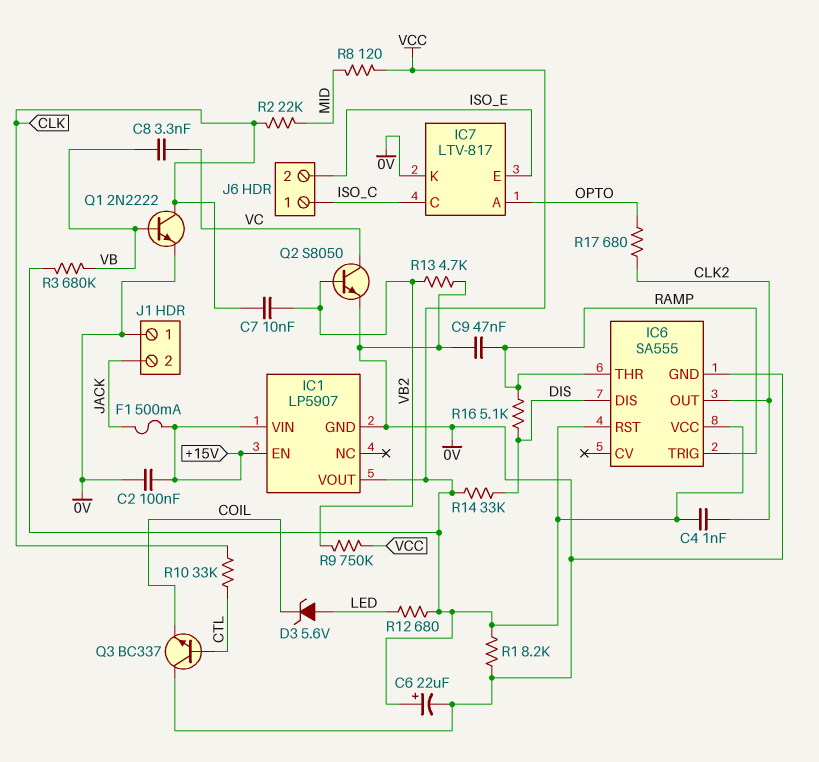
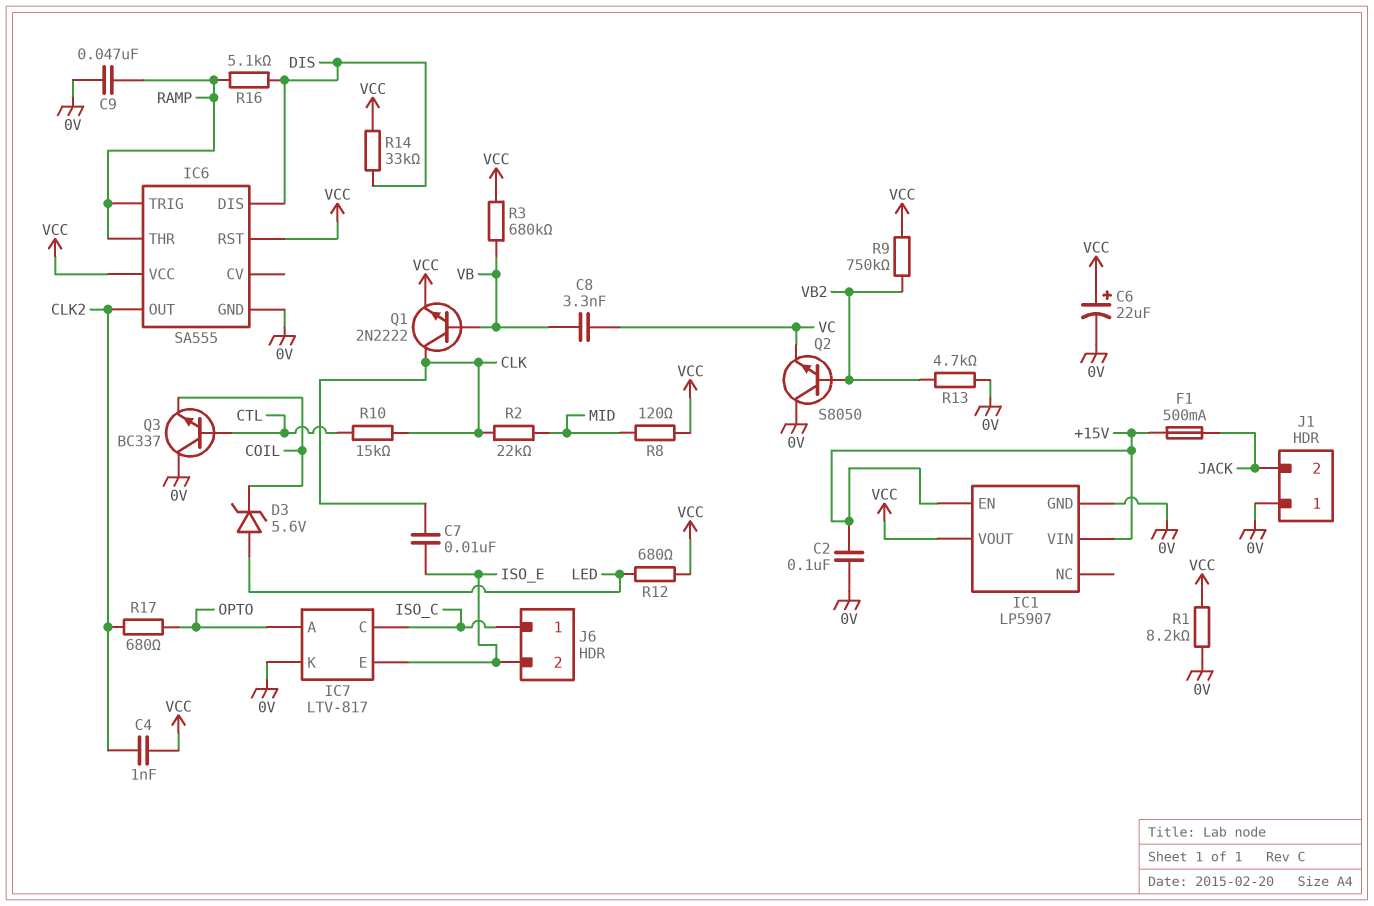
C7: 10nF (CLK, VB2) -> 10nF (CLK, ISO_E)
Q1: NPN 2N2222 (B VB, C CLK, E 0V) -> NPN 2N2222 (B VB, C CLK, E VCC)
Q2: NPN S8050 (B VB2, C VC, E 0V) -> NPN S8050 (B VB2, C 0V, E VC)
R10: 33k (CLK, CTL) -> 15k (CLK, CTL)

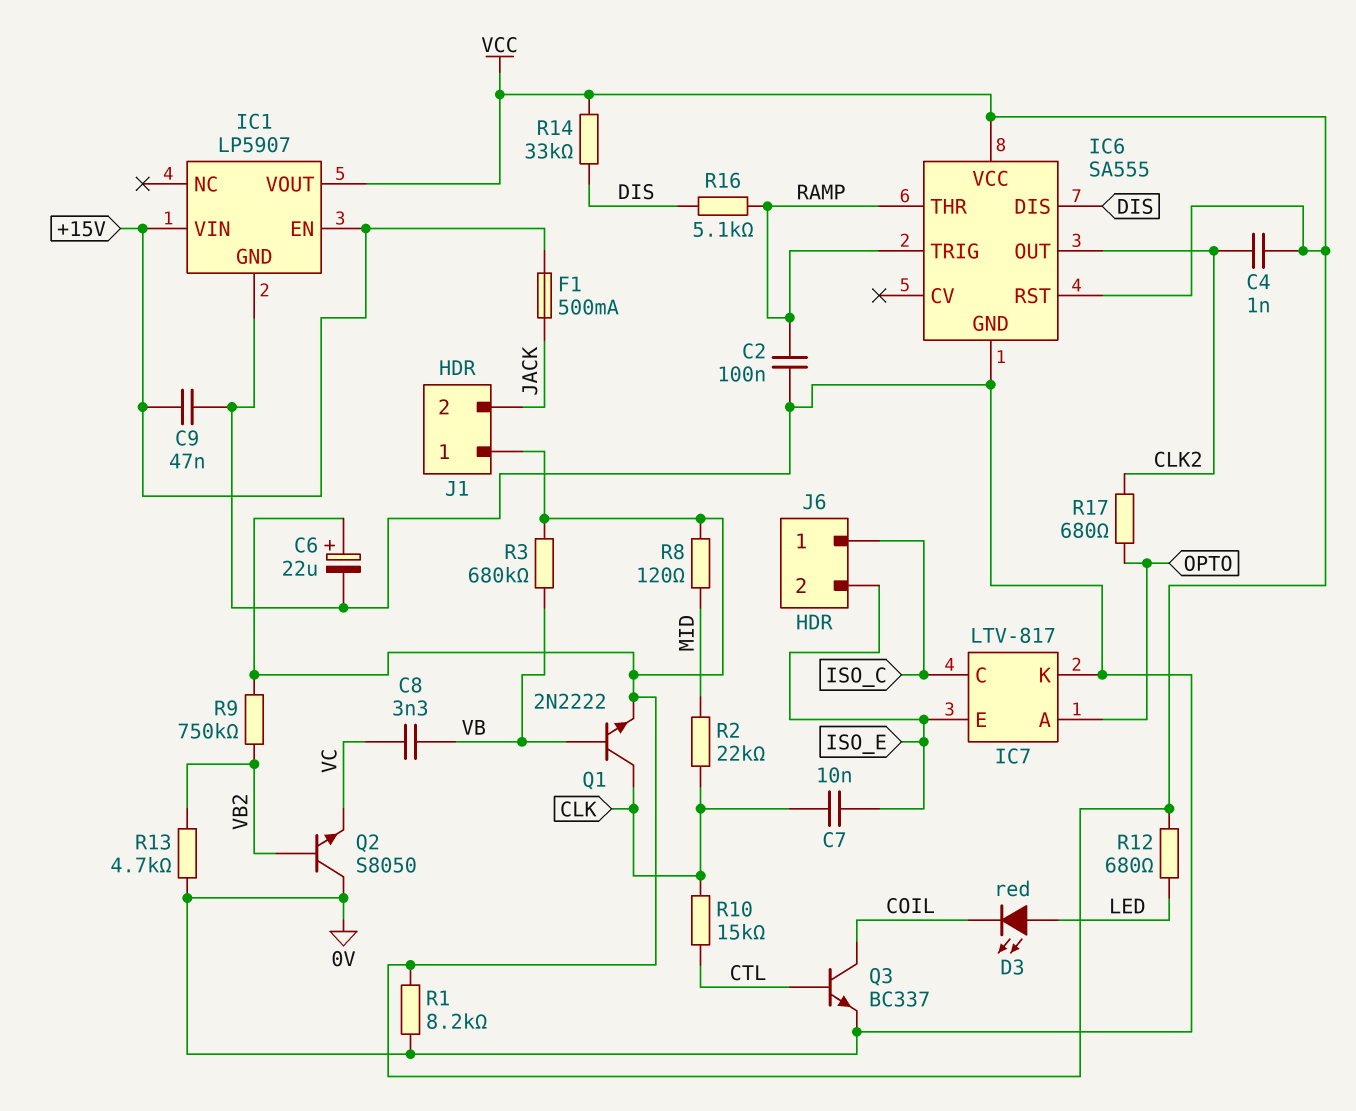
C2: 100nF (+15V, 0V) -> 100nF (0V, RAMP)
C9: 47nF (0V, RAMP) -> 47nF (+15V, 0V)
D3: zener 5.6V (A LED, K COIL) -> LED red (A LED, K COIL)
J1 pin 1: 0V -> VCC
Q3: NPN BC337 (B CTL, C 0V, E COIL) -> NPN BC337 (B CTL, C COIL, E 0V)

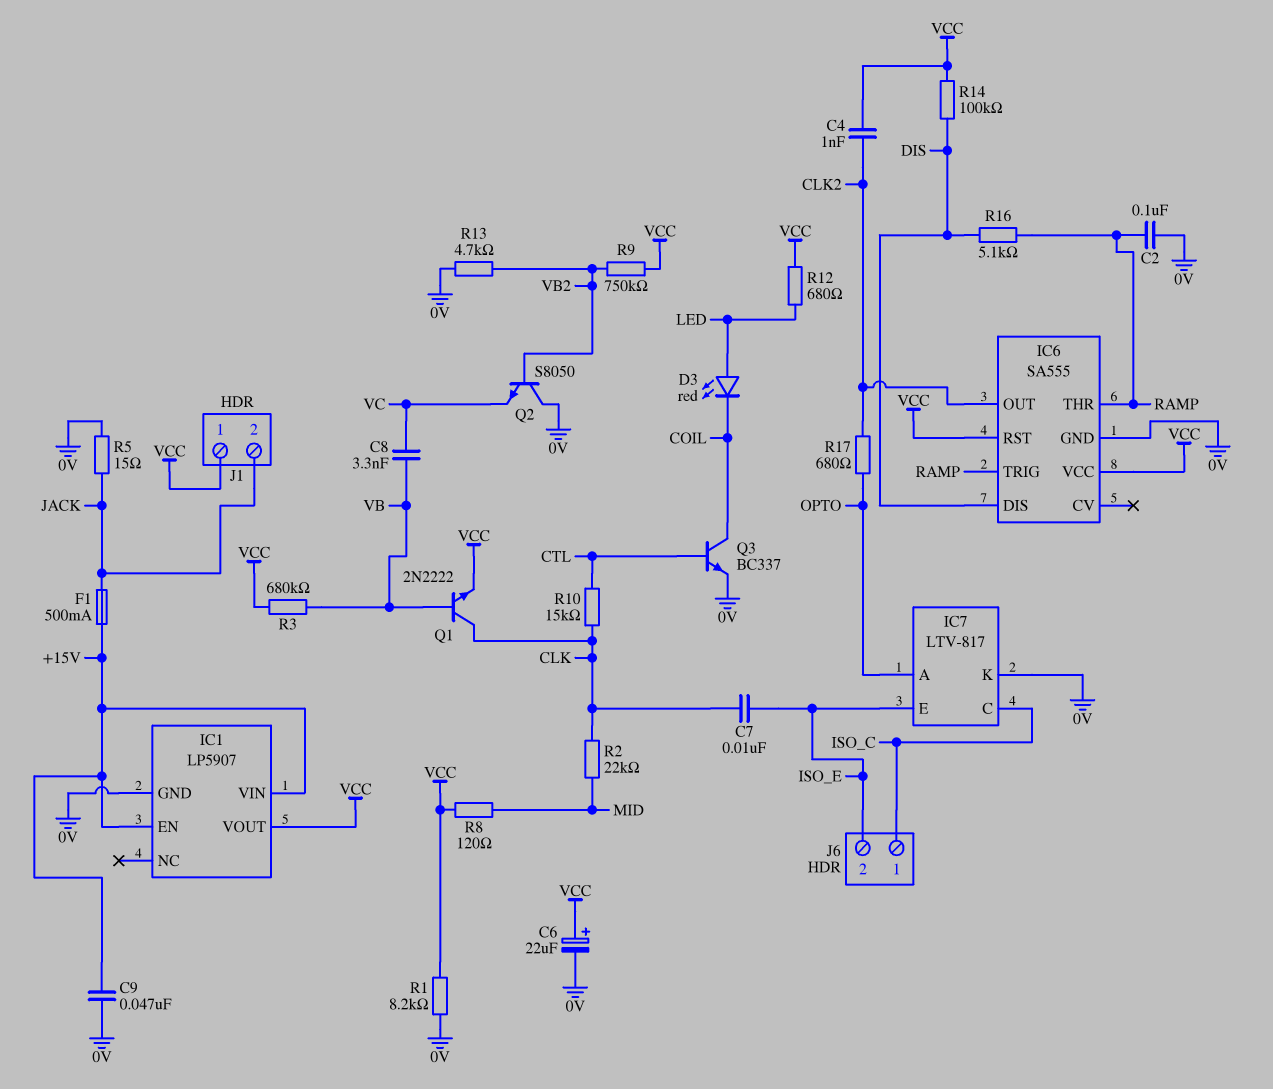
R5: none -> 15 (0V, JACK)
R14: 33k (DIS, VCC) -> 100k (DIS, VCC)

